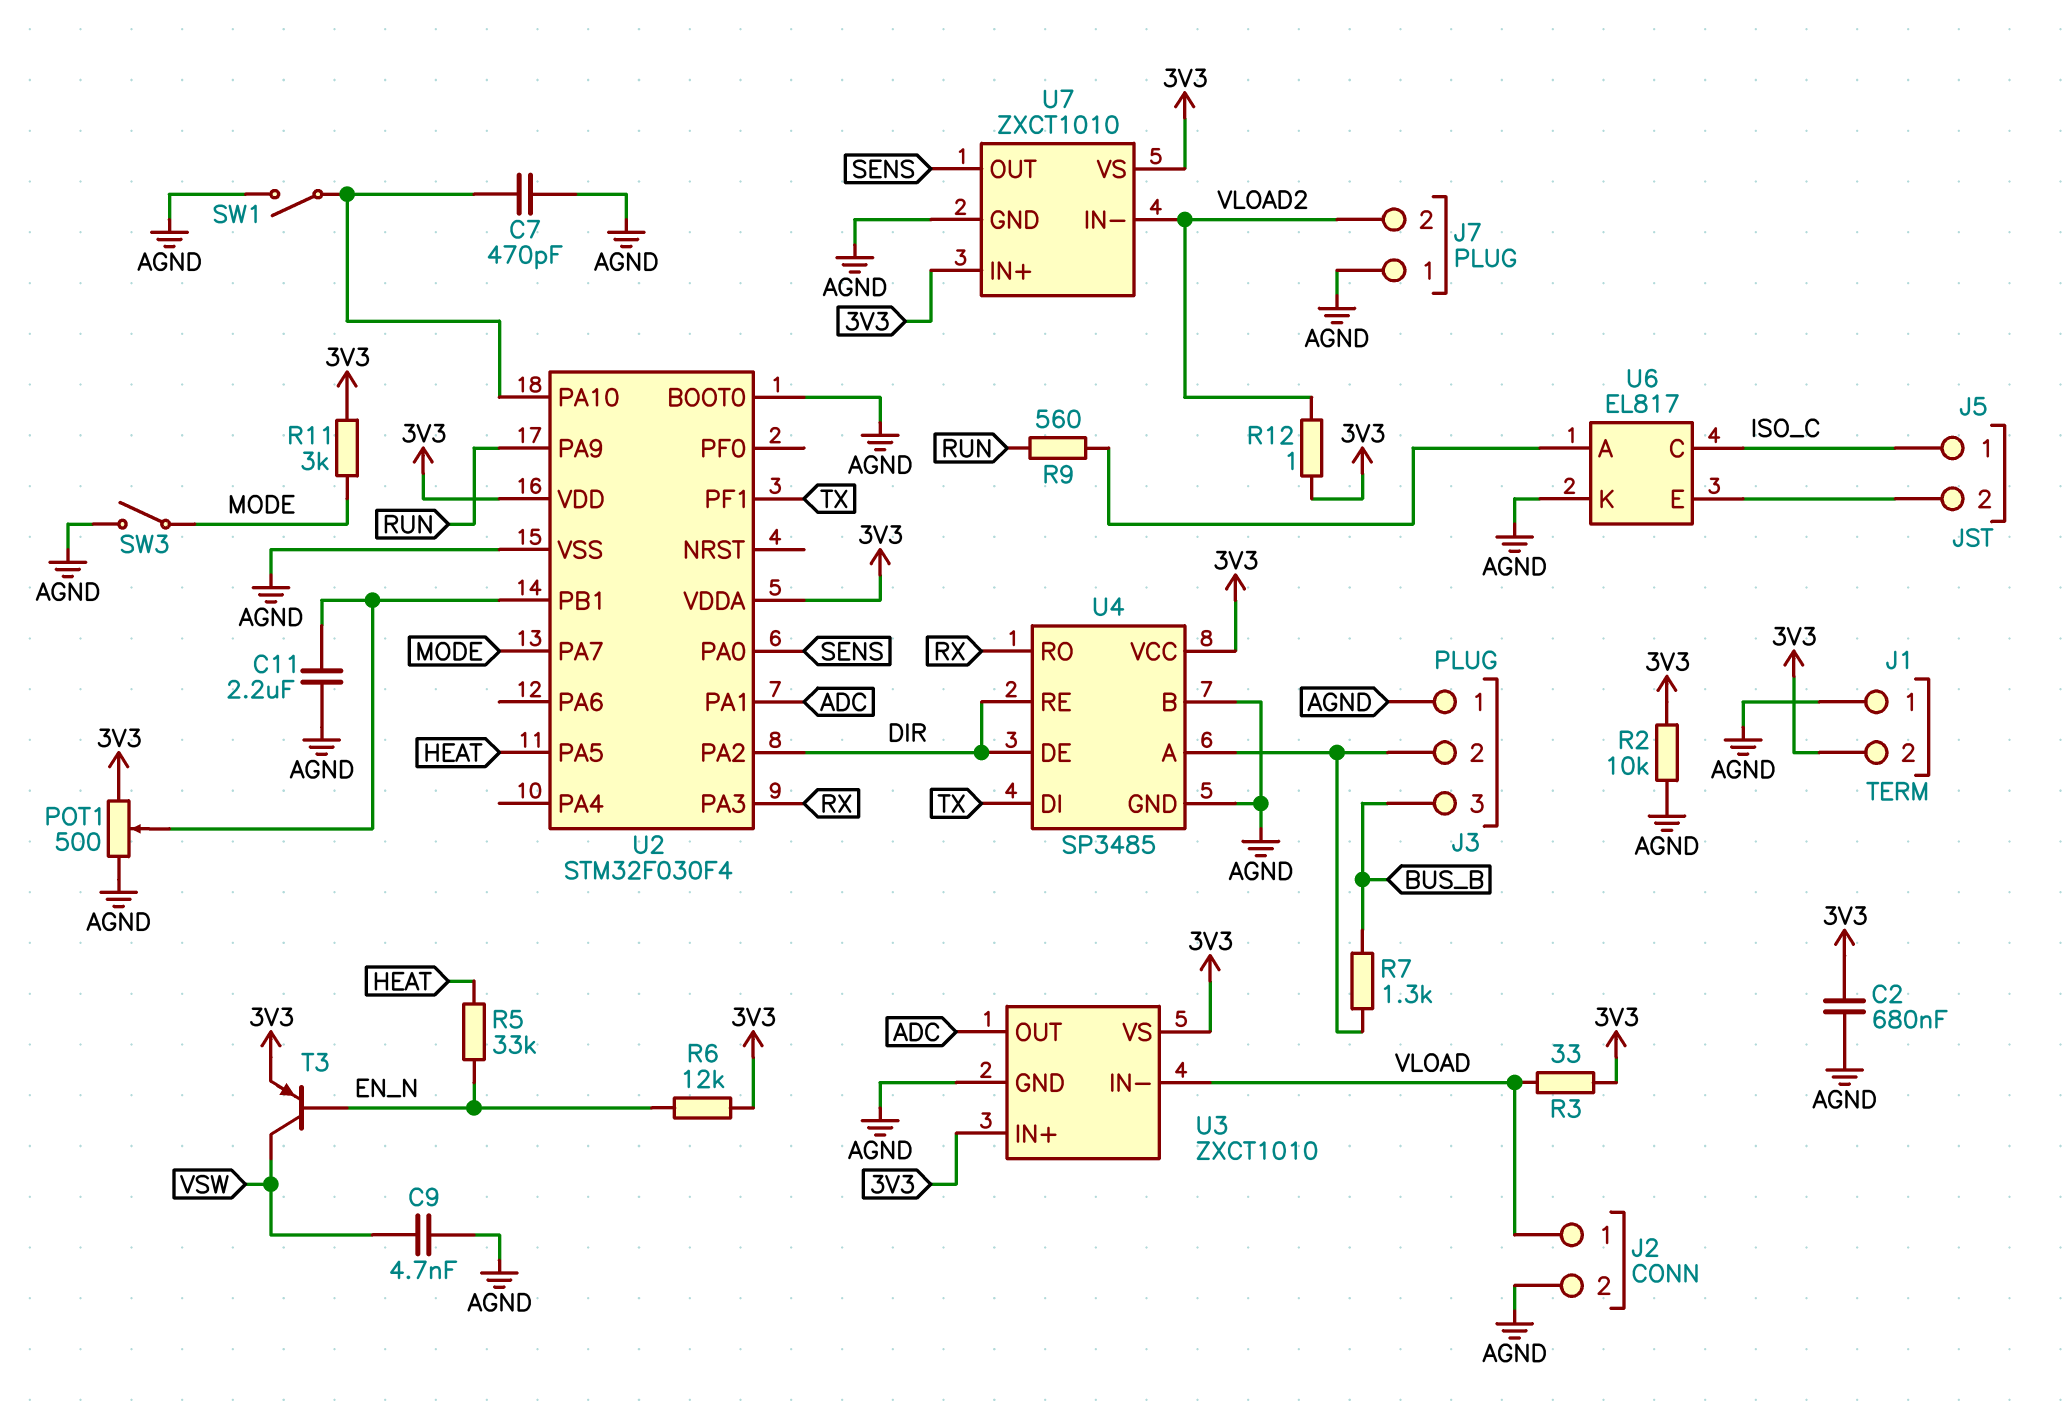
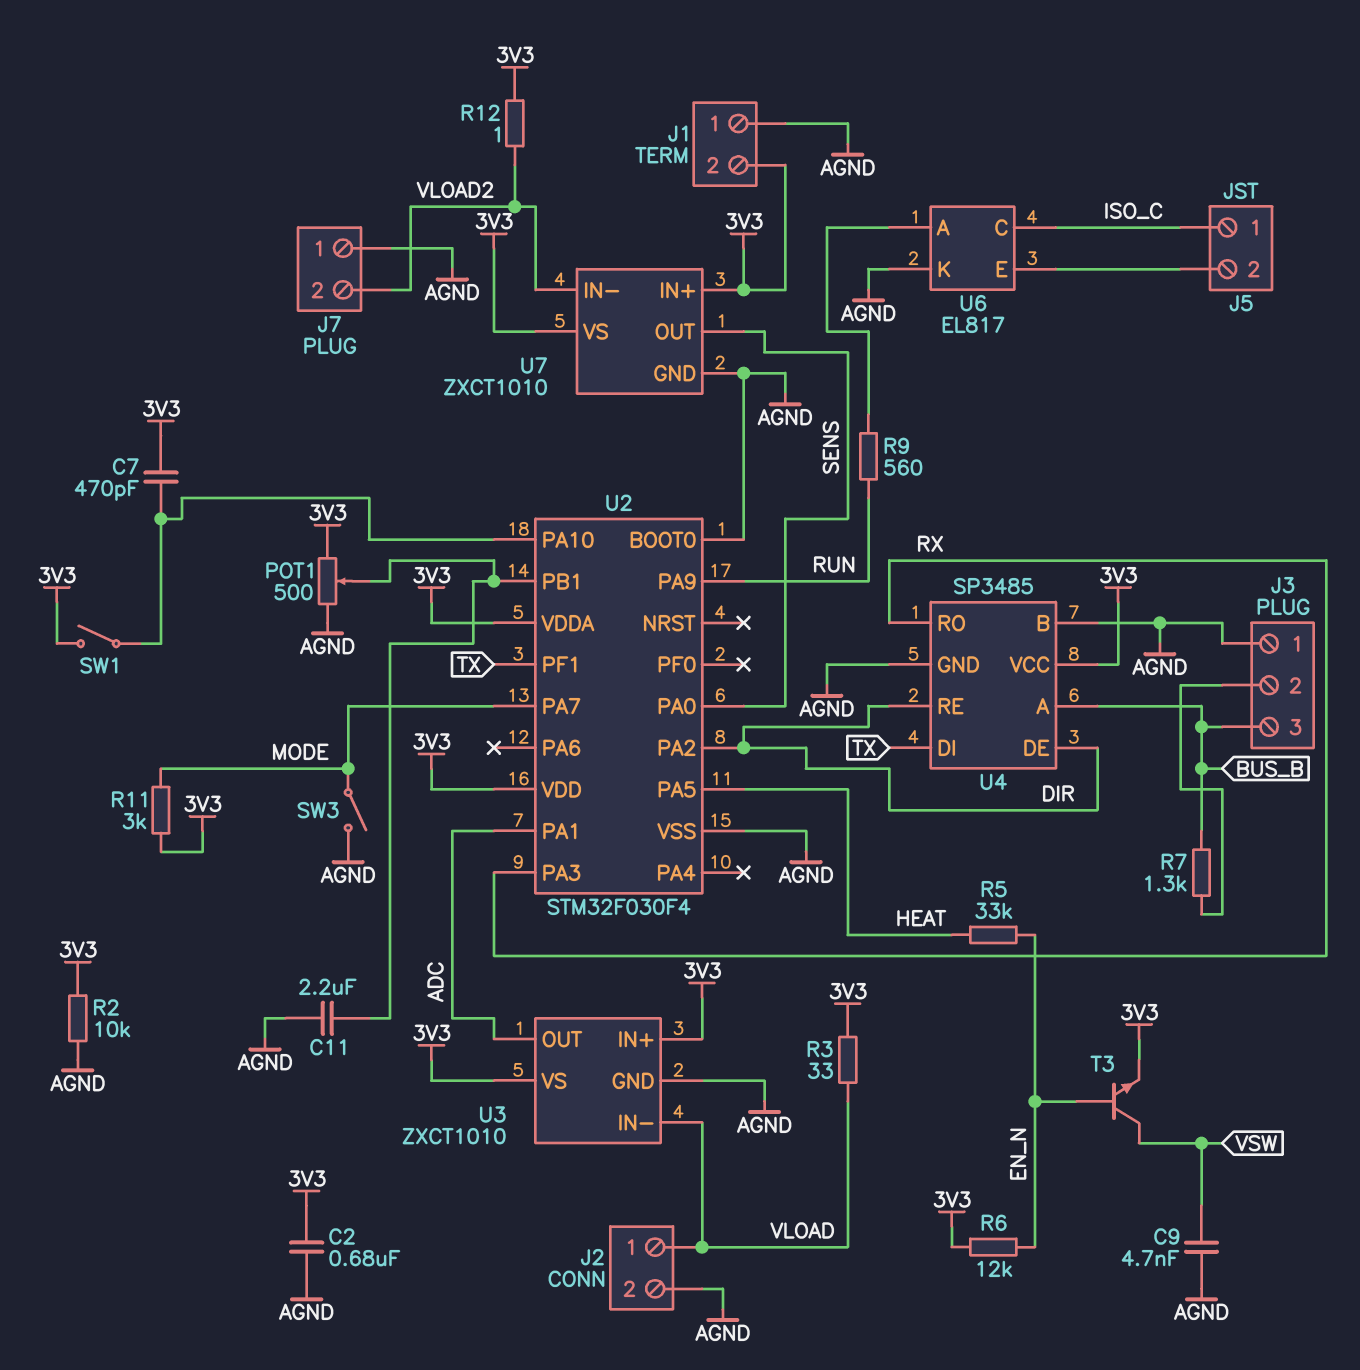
C7: 470pF (AGND, U2/PA10) -> 470pF (3V3, U2/PA10)
SW1: switch (AGND, U2/PA10) -> switch (3V3, U2/PA10)
T3: PNP (B EN_N, C VSW, E 3V3) -> NPN (B EN_N, C VSW, E 3V3)
U4 pin A: J3/2 -> BUS_B

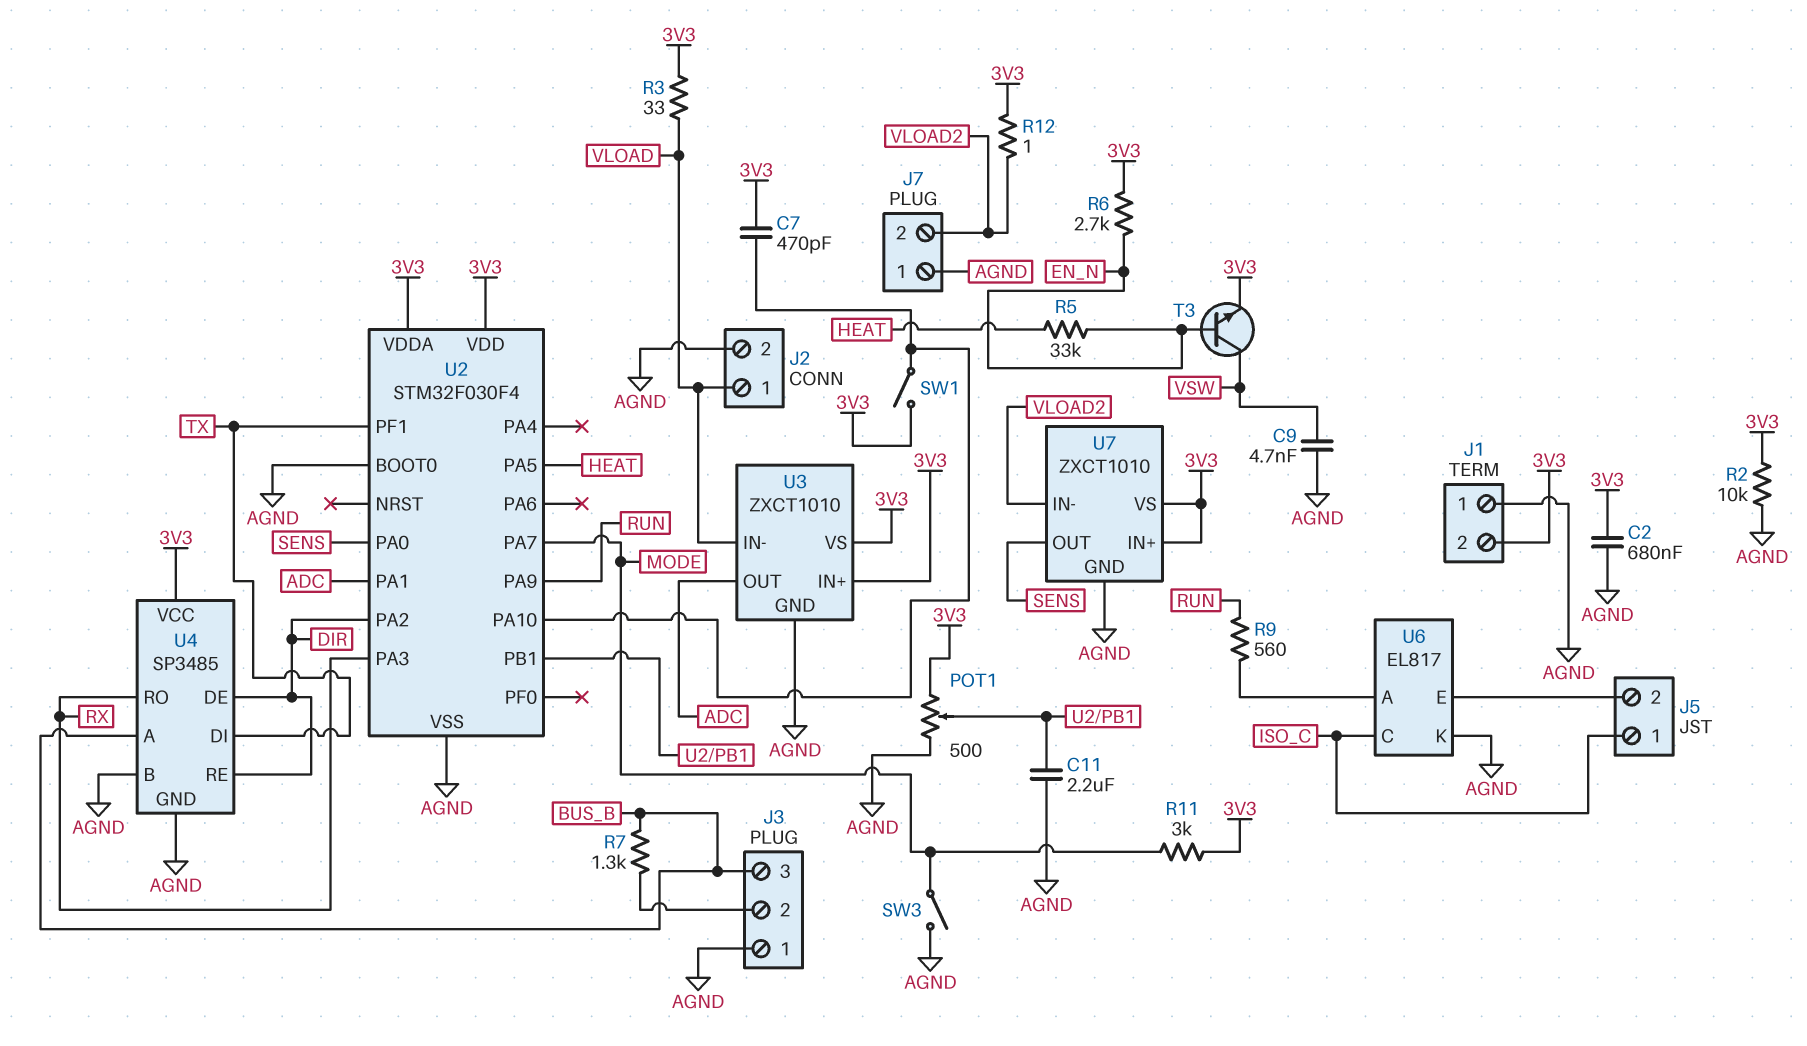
R6: 12k (3V3, EN_N) -> 2.7k (3V3, EN_N)

